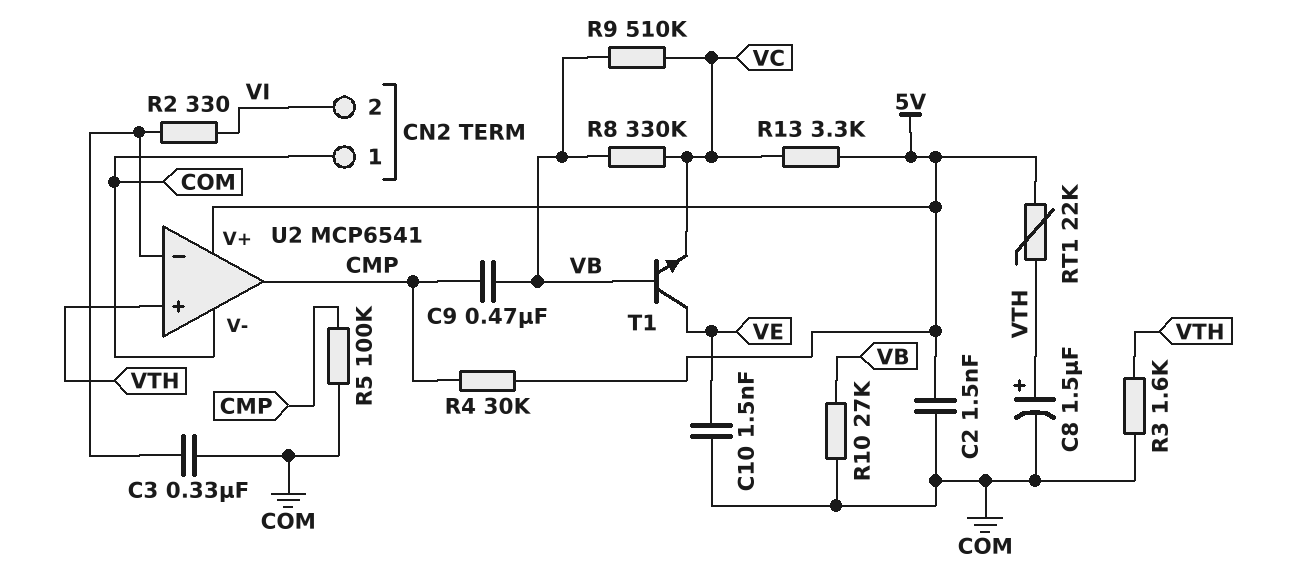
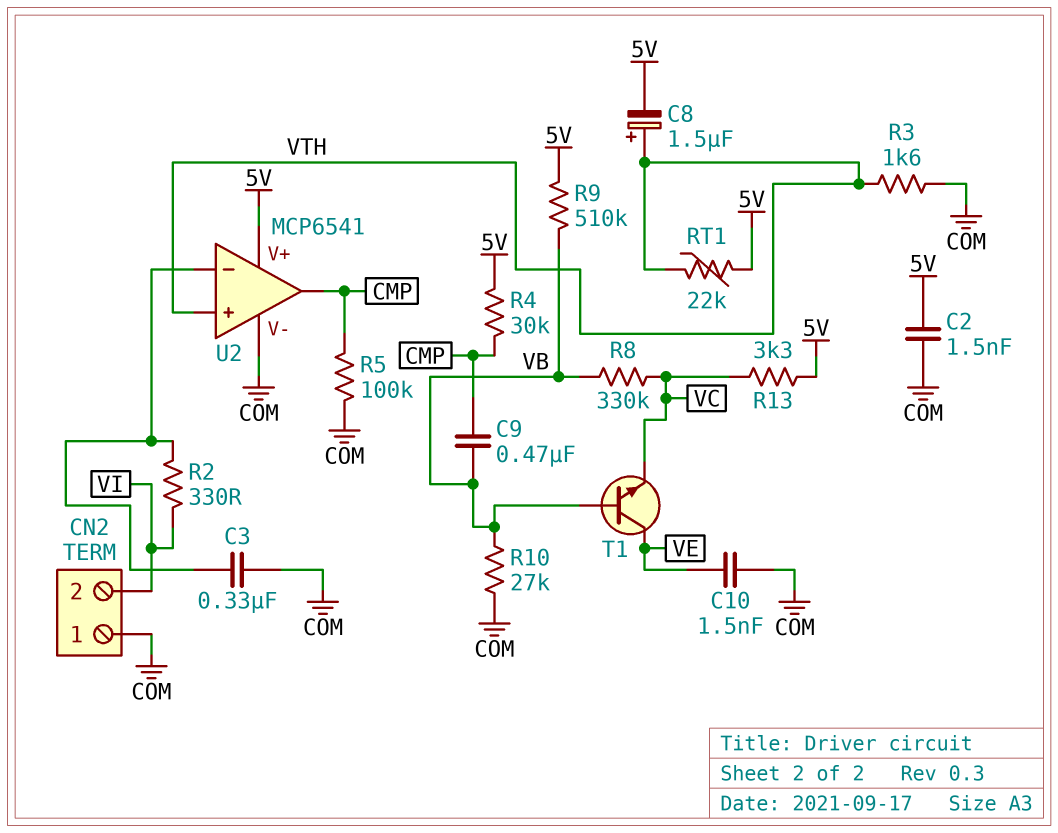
C8: 1.5uF (plus VTH, minus COM) -> 1.5uF (plus VTH, minus 5V)
R9: 510k (VB, VC) -> 510k (5V, VB)

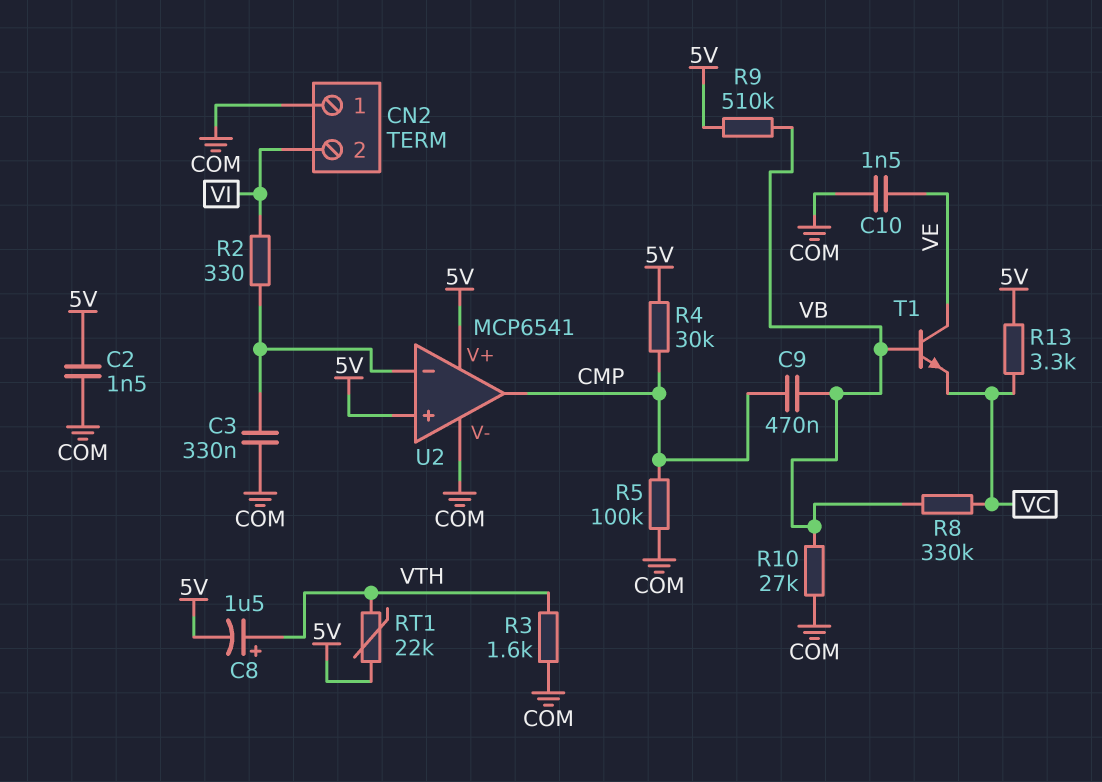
U2 pin in+: VTH -> 5V

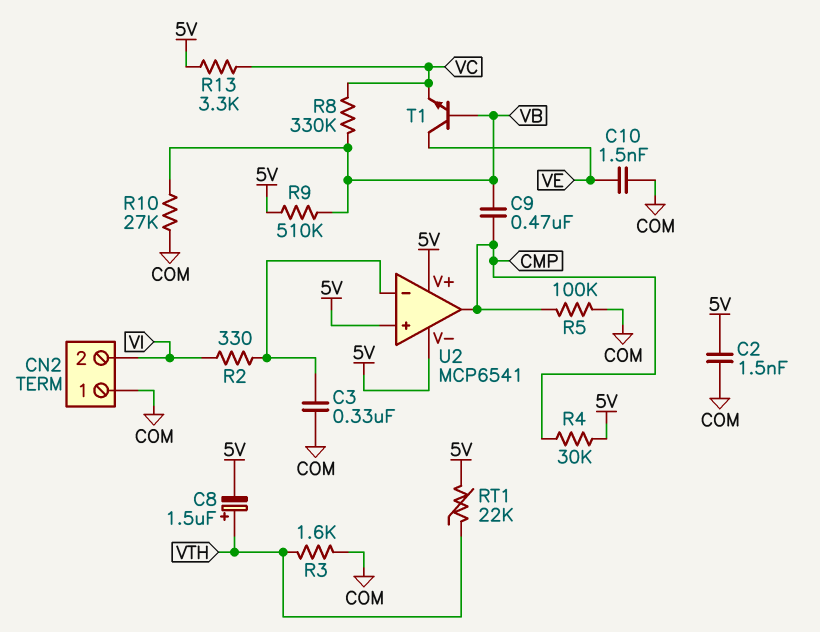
U2 pin V-: COM -> 5V

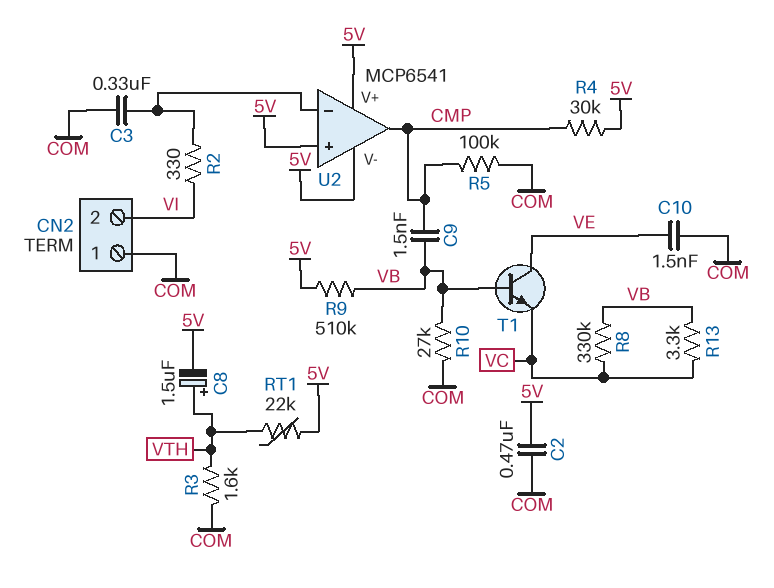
C2: 1.5nF (5V, COM) -> 470nF (5V, COM)
C9: 470nF (CMP, VB) -> 1.5nF (CMP, VB)
R13: 3.3k (5V, VC) -> 3.3k (VB, VC)

